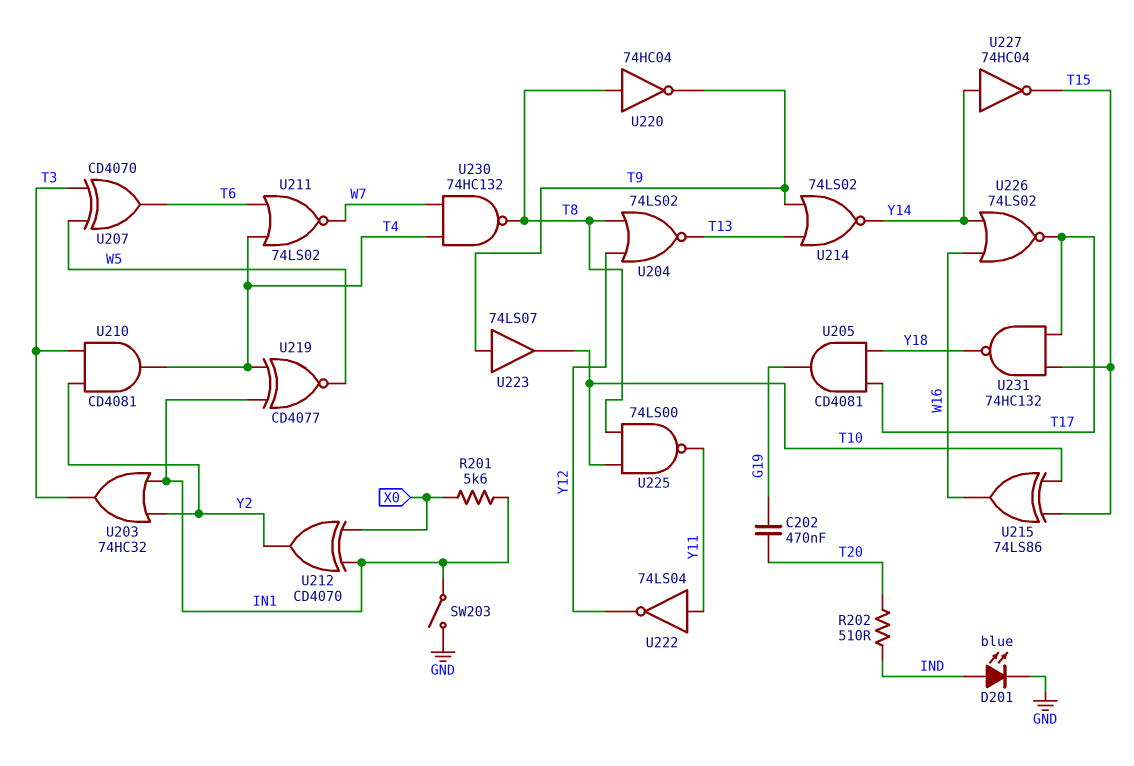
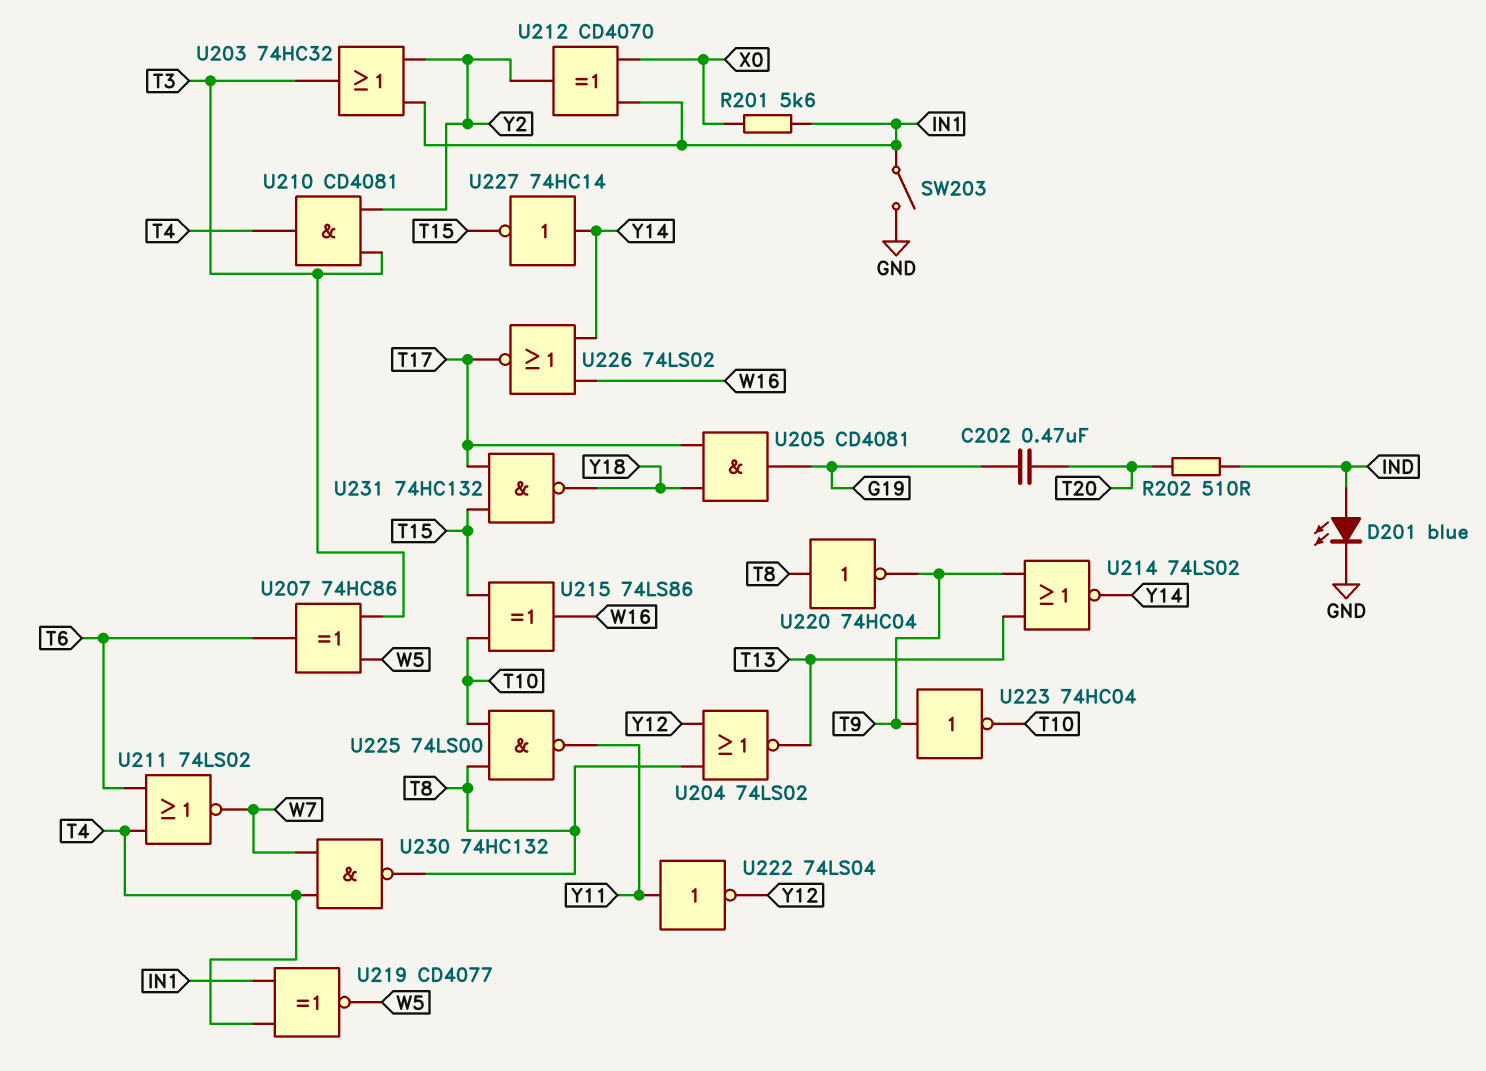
U207: XOR CD4070 (in T3, in W5, out T6) -> XOR 74HC86 (in T3, in W5, out T6)
U223: buffer 74LS07 (in T9, out T10) -> NOT 74HC04 (in T9, out T10)
U227: NOT 74HC04 (in Y14, out T15) -> NOT 74HC14 (in Y14, out T15)

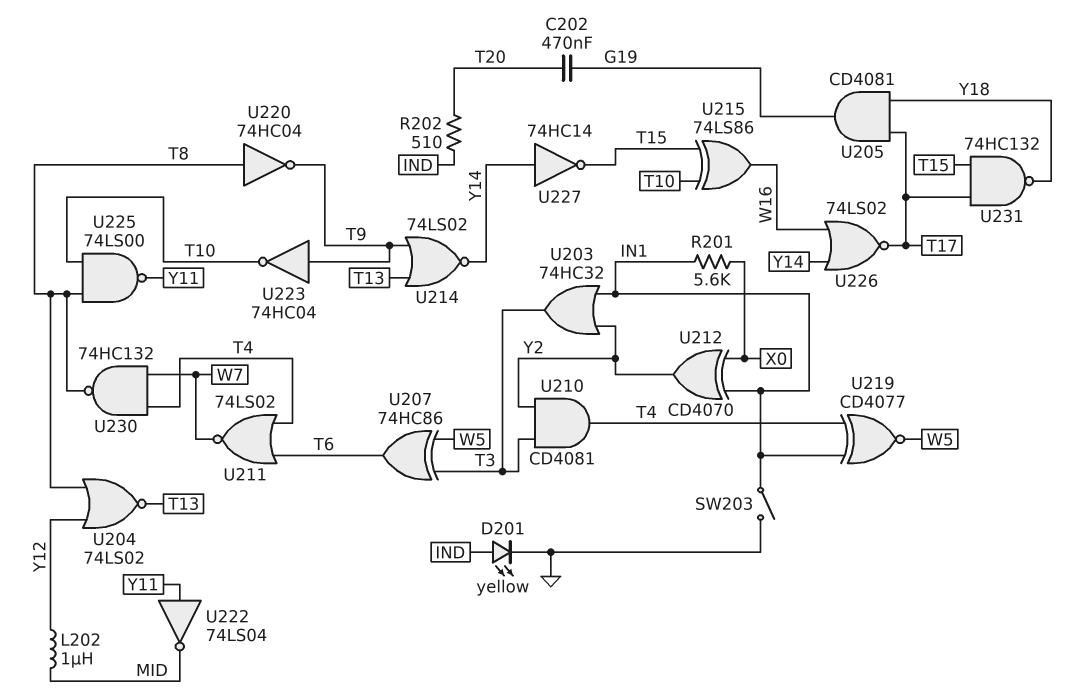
D201: LED blue (A IND, K GND) -> LED yellow (A IND, K GND)
L202: none -> 1uH (MID, Y12)
U222: NOT 74LS04 (in Y11, out Y12) -> NOT 74LS04 (in Y11, out MID)

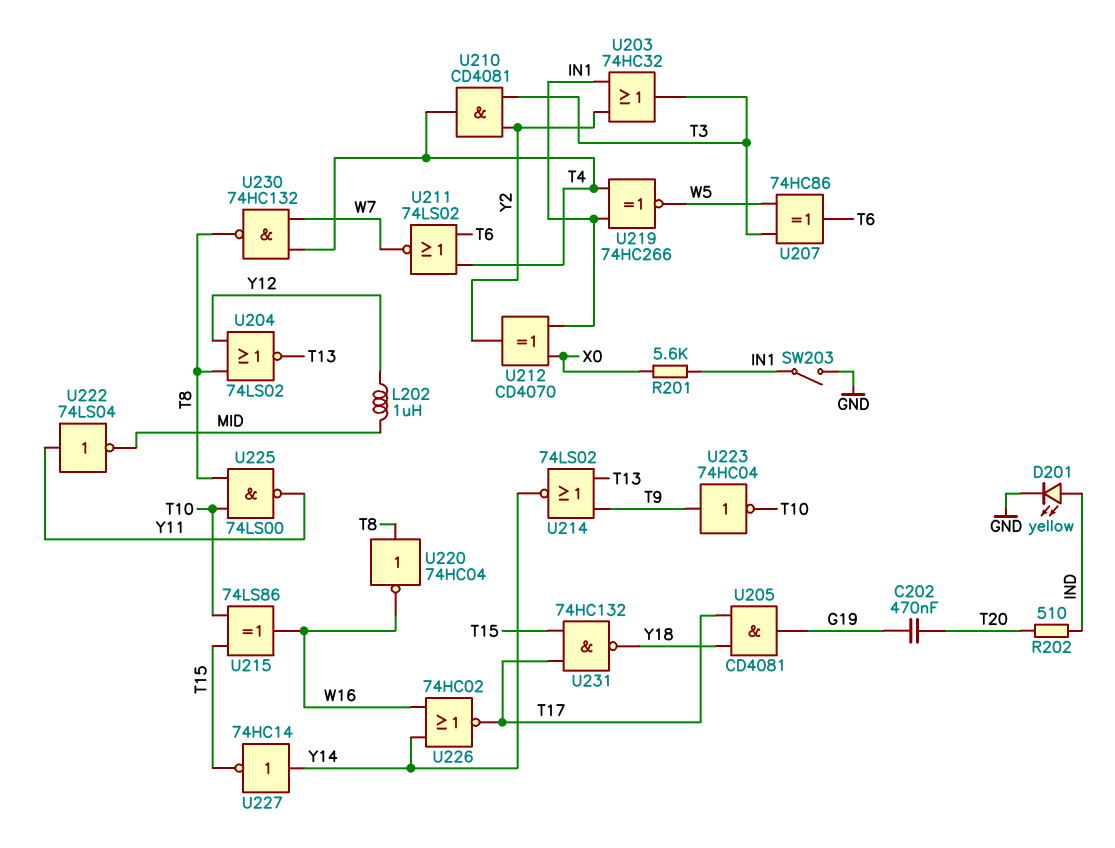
U219: XNOR CD4077 (in IN1, in T4, out W5) -> XNOR 74HC266 (in IN1, in T4, out W5)
U220: NOT 74HC04 (in T8, out T9) -> NOT 74HC04 (in T8, out W16)
U226: NOR 74LS02 (in W16, in Y14, out T17) -> NOR 74HC02 (in W16, in Y14, out T17)

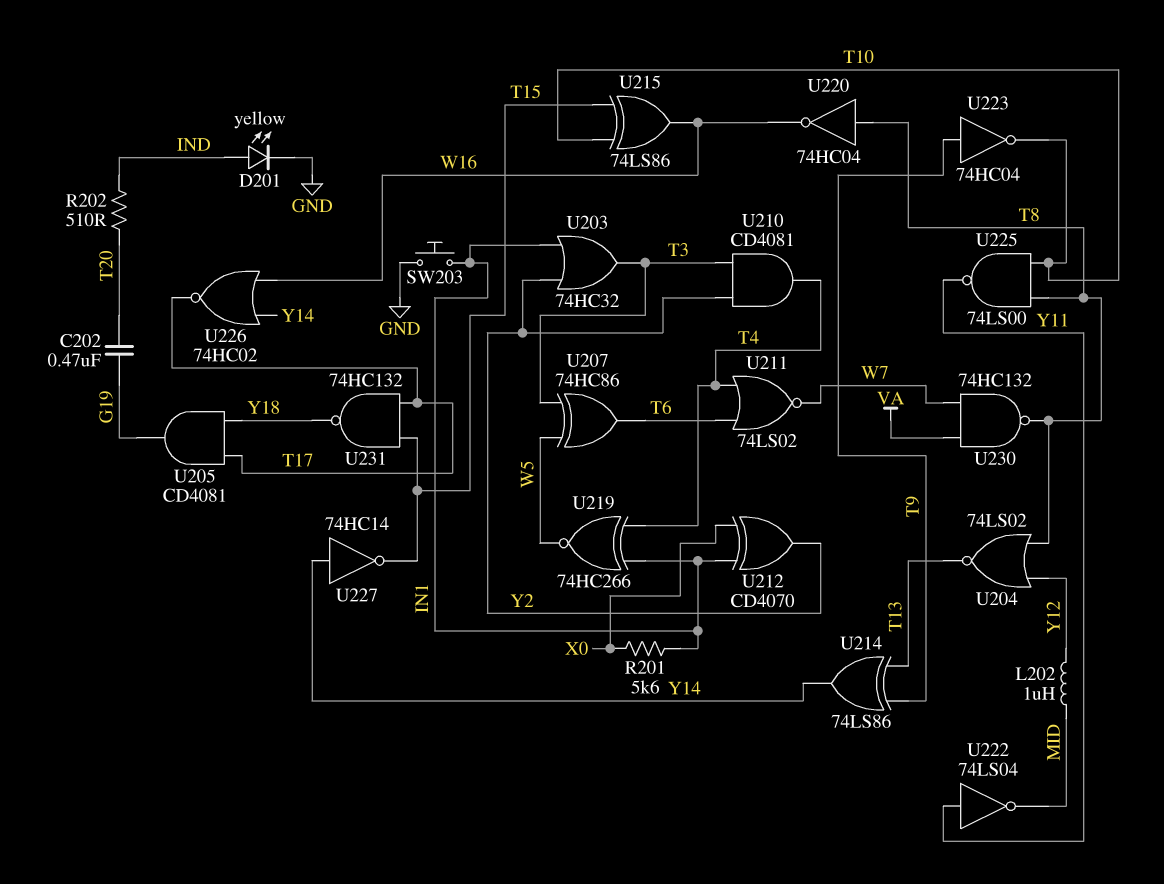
SW203: switch (GND, IN1) -> button (GND, IN1)
U214: NOR 74LS02 (in T9, in T13, out Y14) -> XOR 74LS86 (in T9, in T13, out Y14)
U230: NAND 74HC132 (in T4, in W7, out T8) -> NAND 74HC132 (in VA, in W7, out T8)

